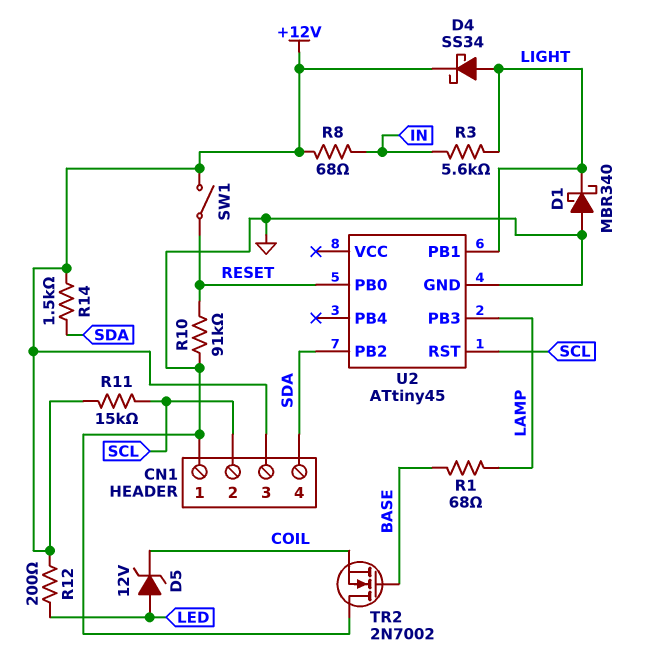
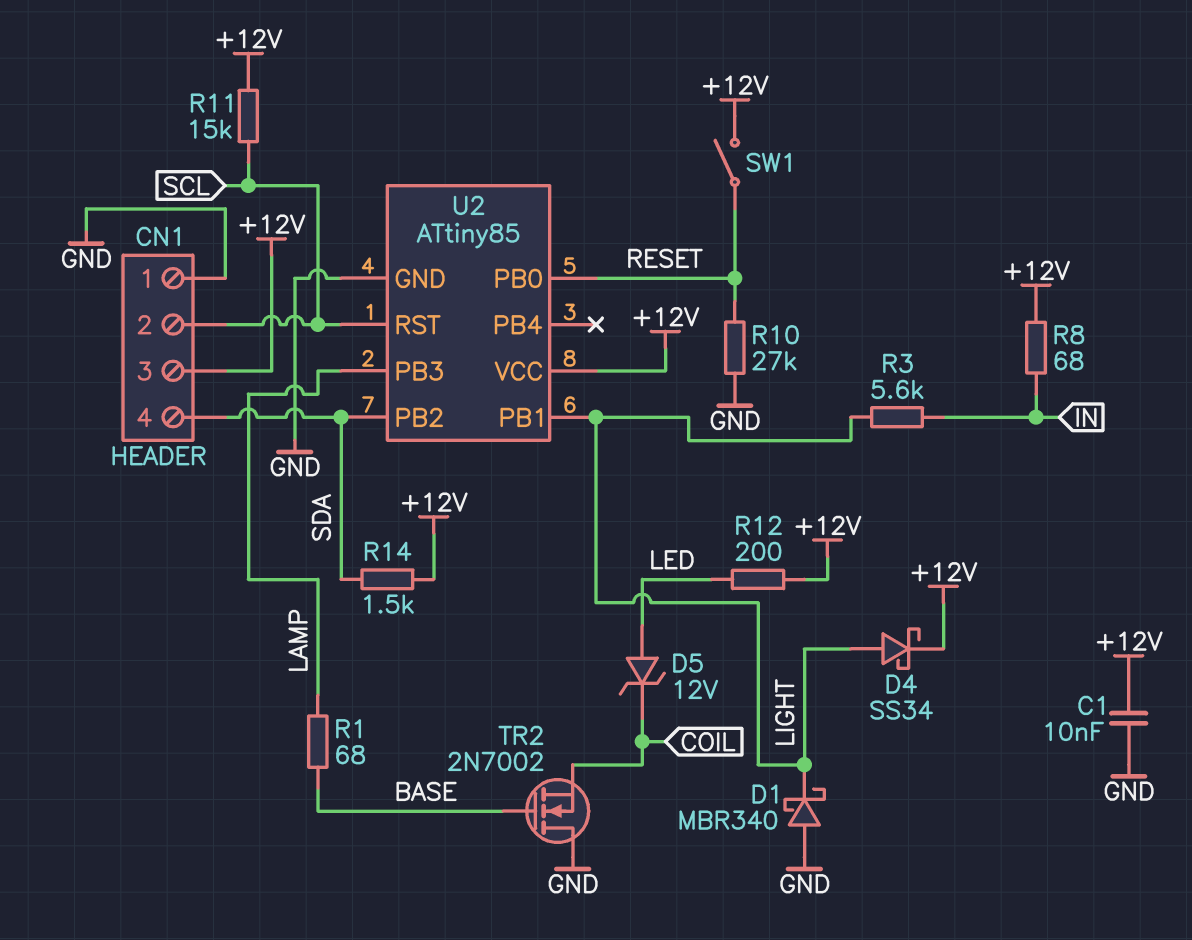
C1: none -> 10nF (+12V, GND)
R10: 91k (GND, RESET) -> 27k (GND, RESET)
U2: ATtiny45 -> ATtiny85
U2 pin VCC: none -> +12V

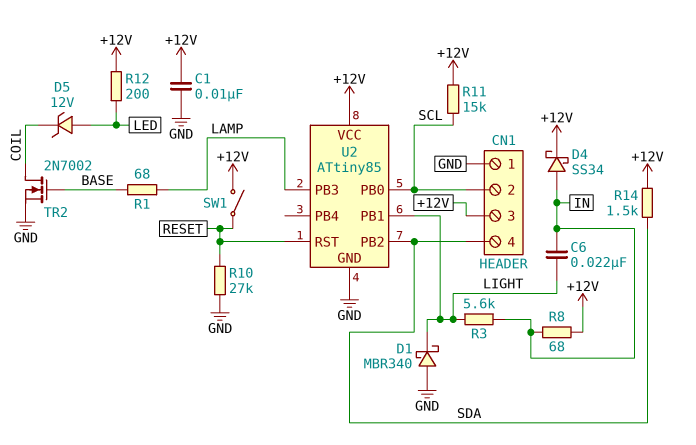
C6: none -> 22nF (IN, LIGHT)
D4: schottky SS34 (A LIGHT, K +12V) -> schottky SS34 (A IN, K +12V)
TR2: NMOS 2N7002 (G BASE, D GND, S COIL) -> NMOS 2N7002 (G BASE, D COIL, S GND)
U2 pin PB0: RESET -> SCL
U2 pin RST: SCL -> RESET

